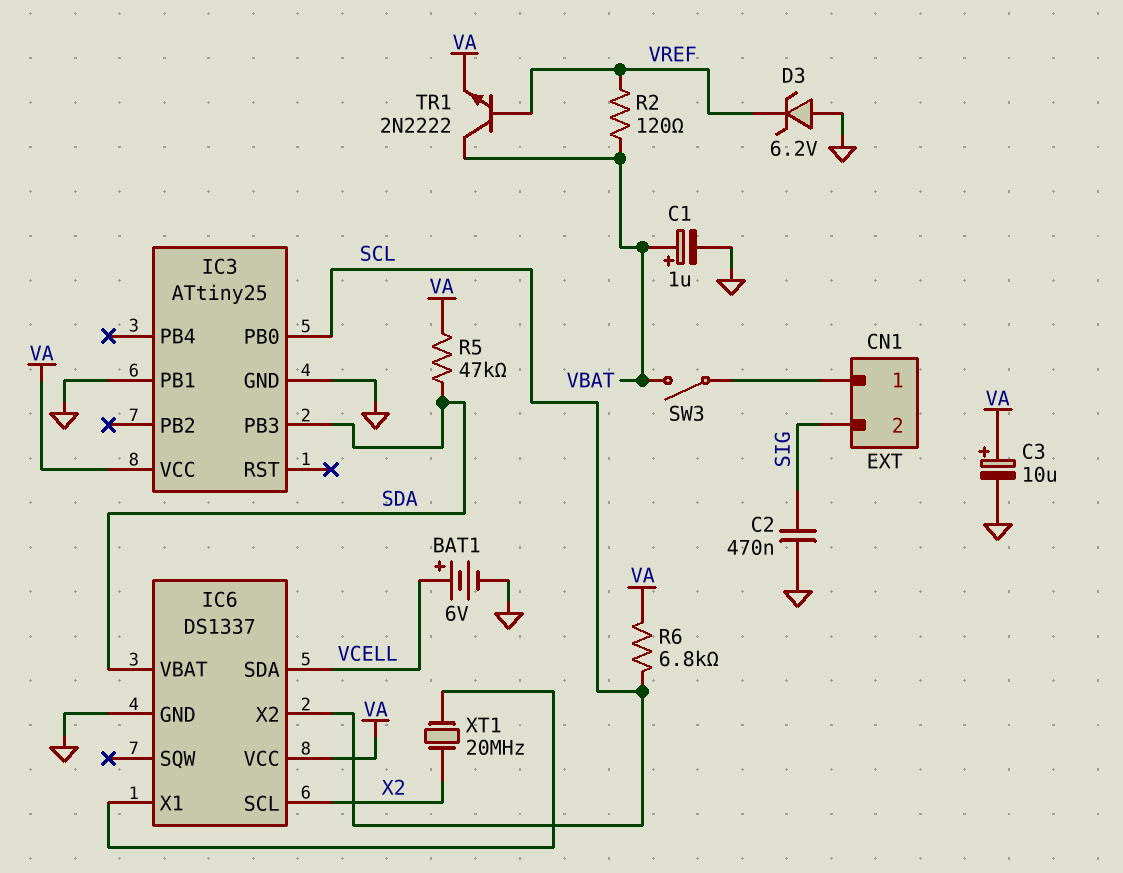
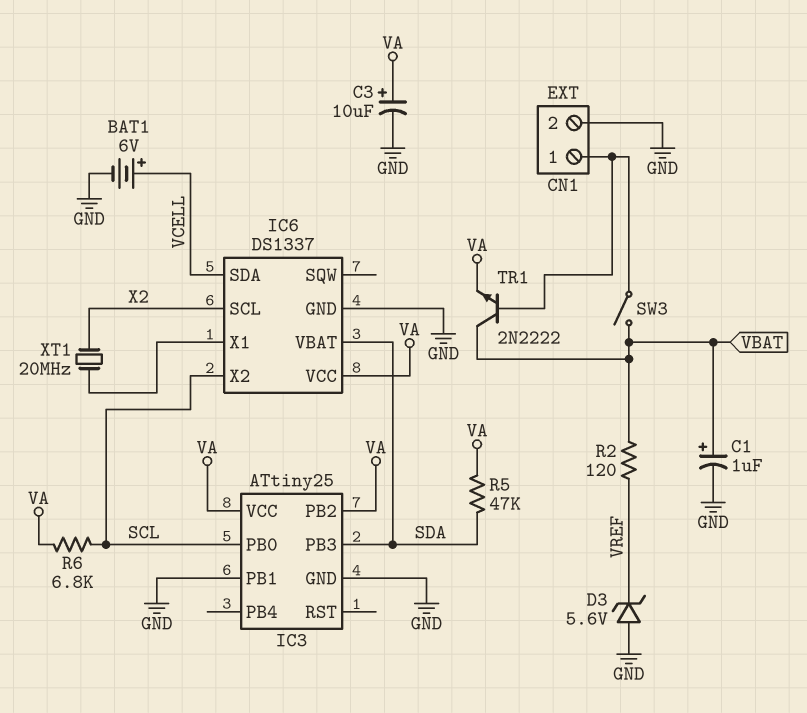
C2: 470nF (GND, SIG) -> none
CN1 pin 2: SIG -> GND
D3: zener 6.2V (A GND, K VREF) -> zener 5.6V (A GND, K VREF)
IC3 pin PB2: none -> VA
TR1: NPN 2N2222 (B VREF, C VBAT, E VA) -> NPN 2N2222 (B CN1/1, C VBAT, E VA)

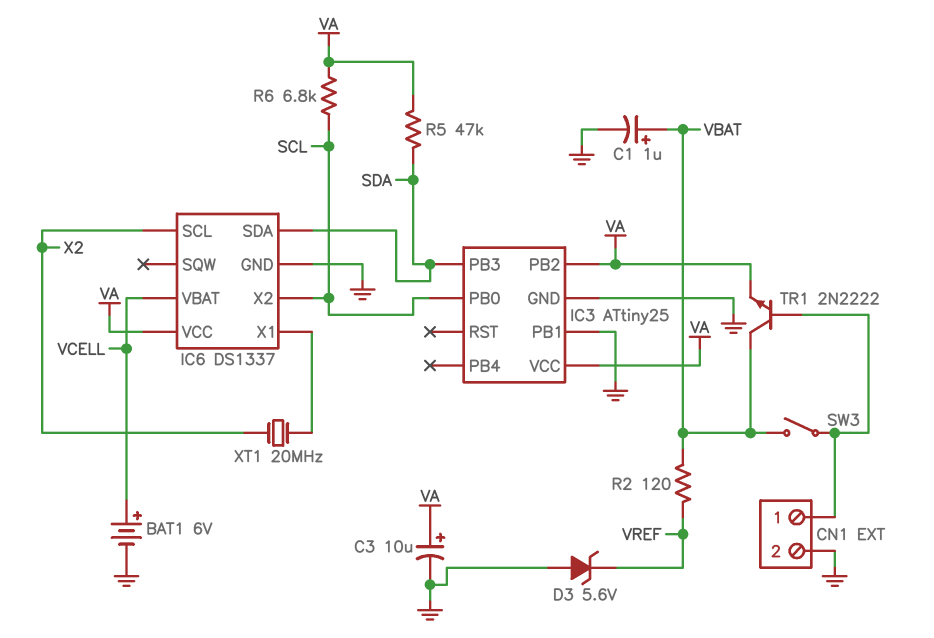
IC6 pin SDA: VCELL -> SDA
IC6 pin VBAT: SDA -> VCELL

